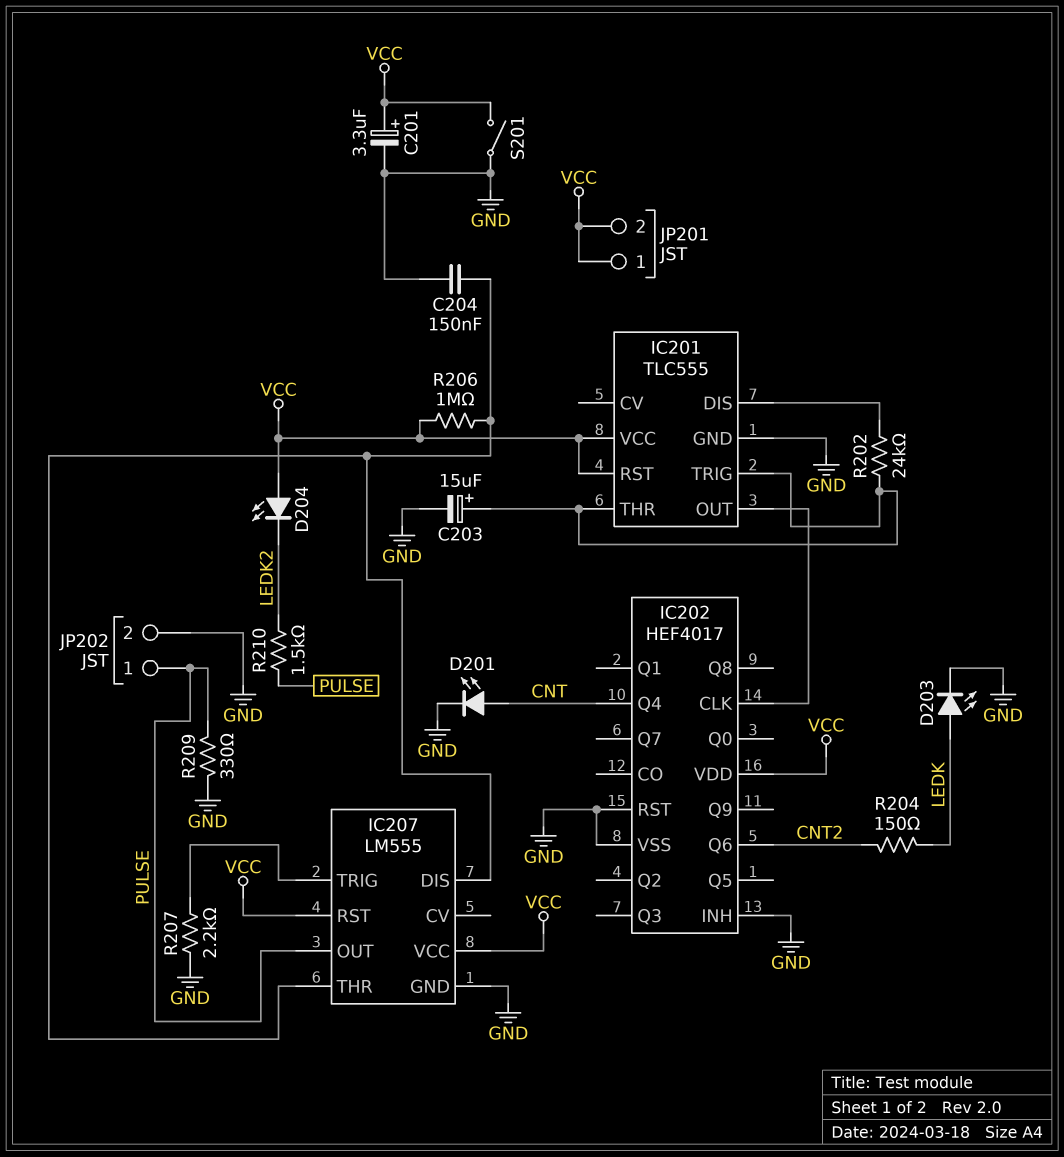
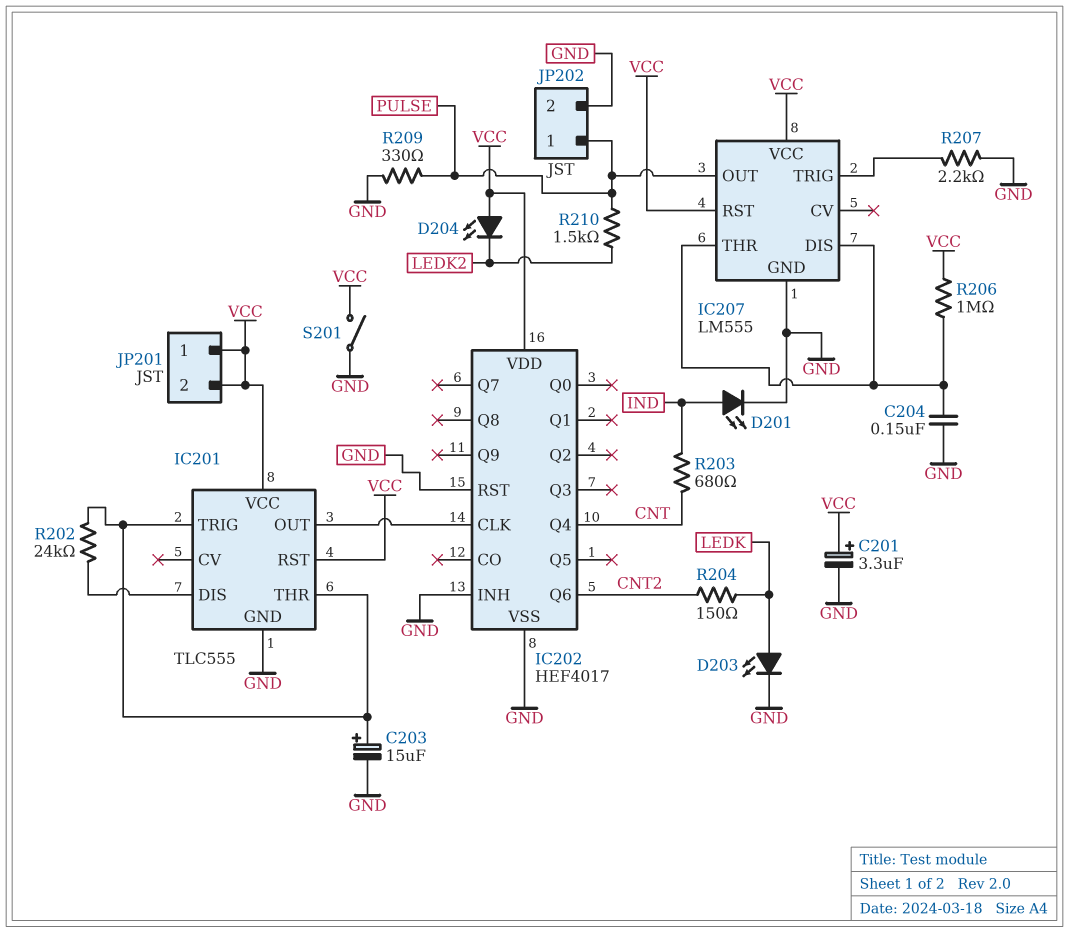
D201: LED (A CNT, K GND) -> LED (A IND, K GND)
R203: none -> 680 (CNT, IND)

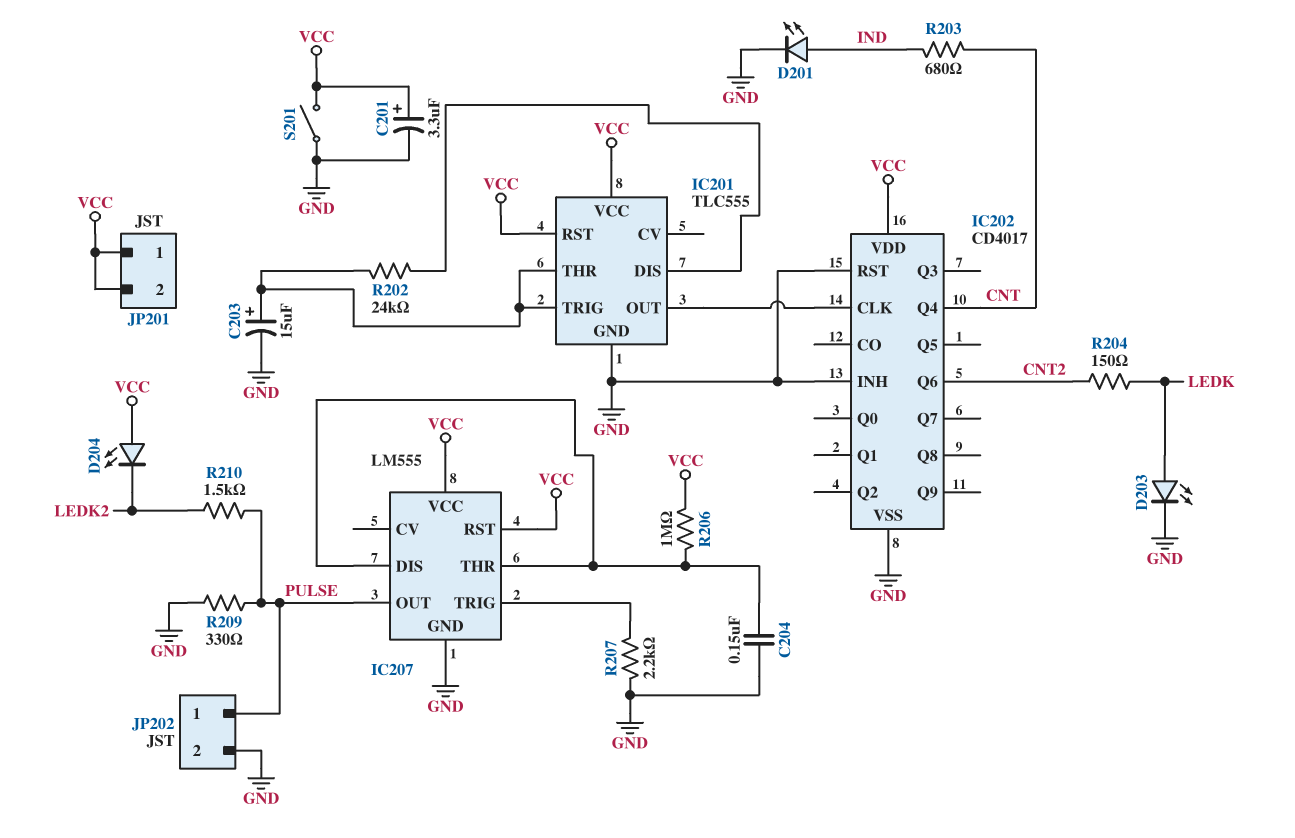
IC202: HEF4017 -> CD4017

